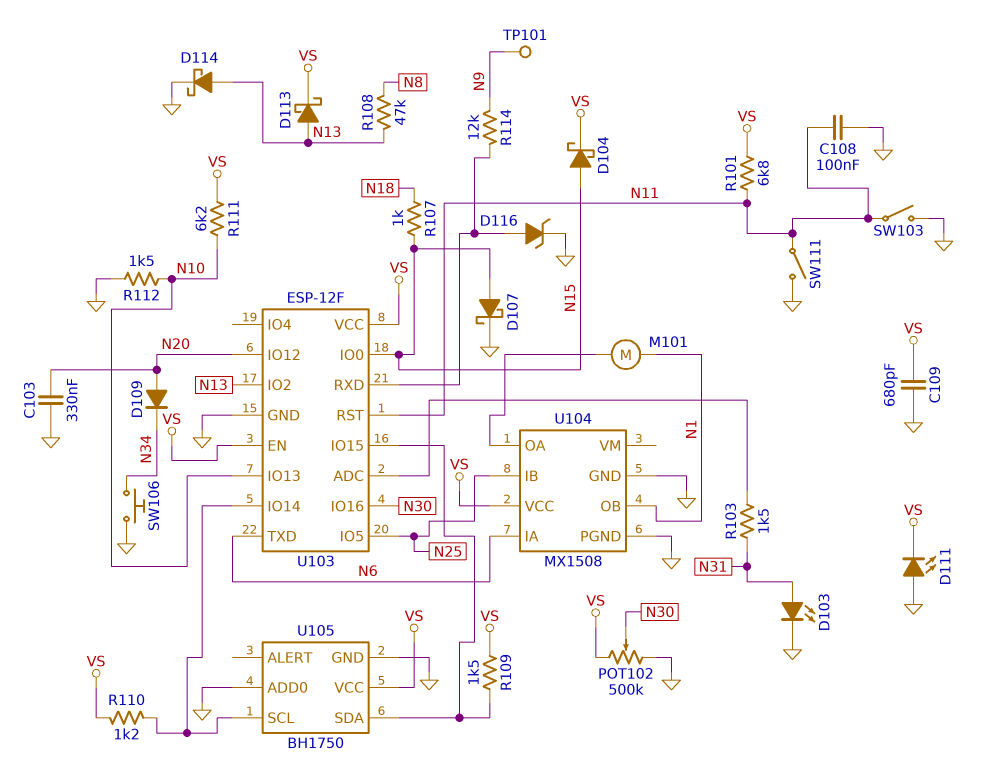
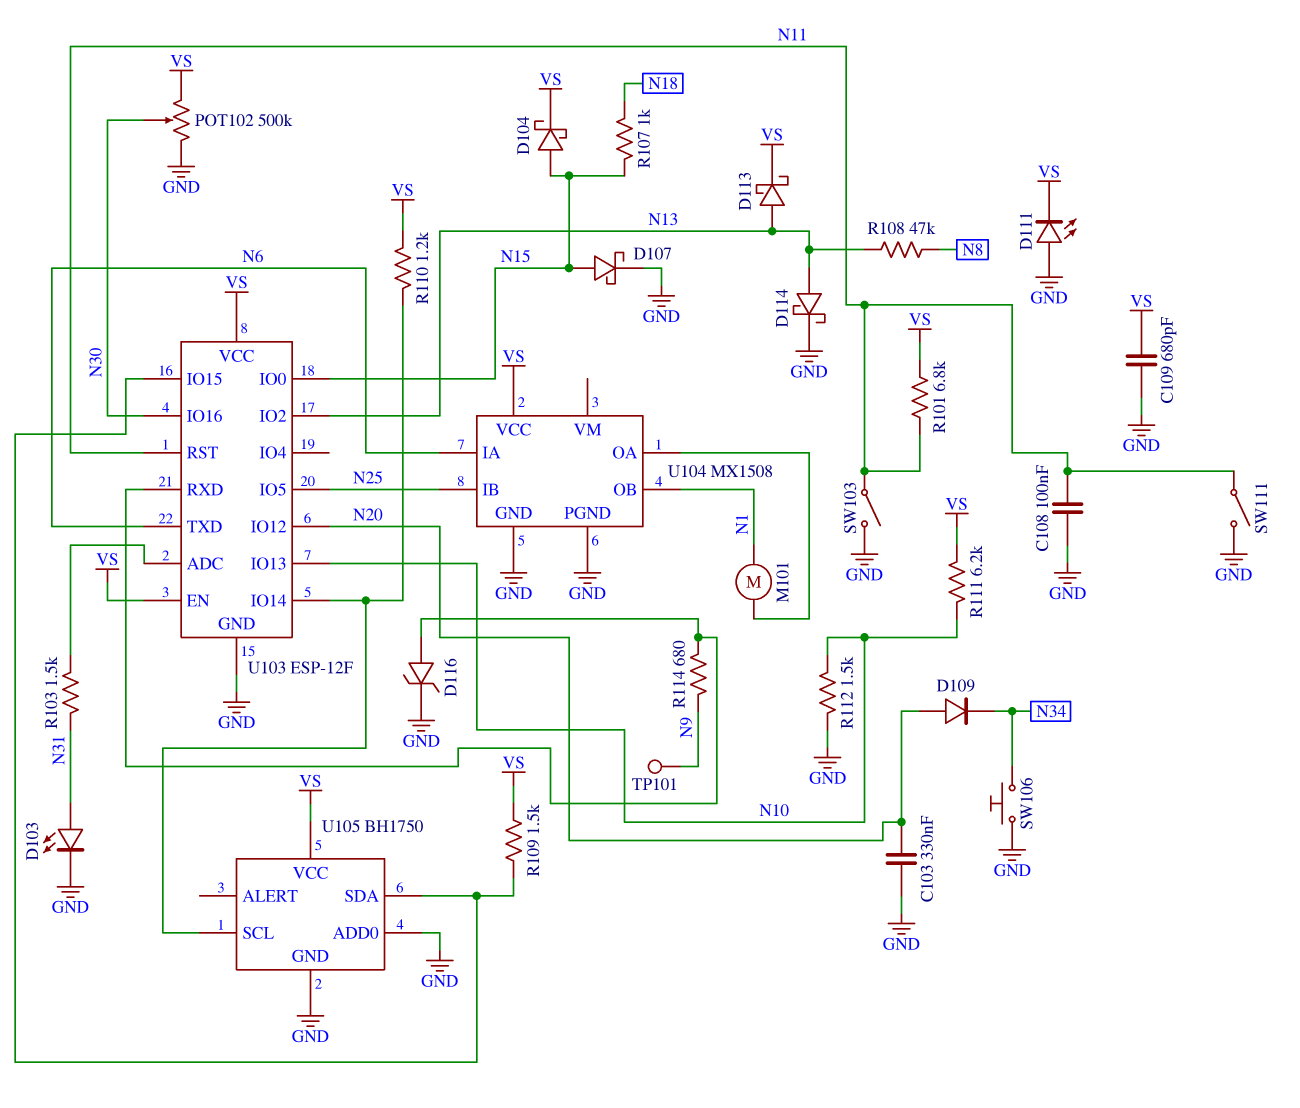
R114: 12k (N9, U103/RXD) -> 680 (N9, U103/RXD)

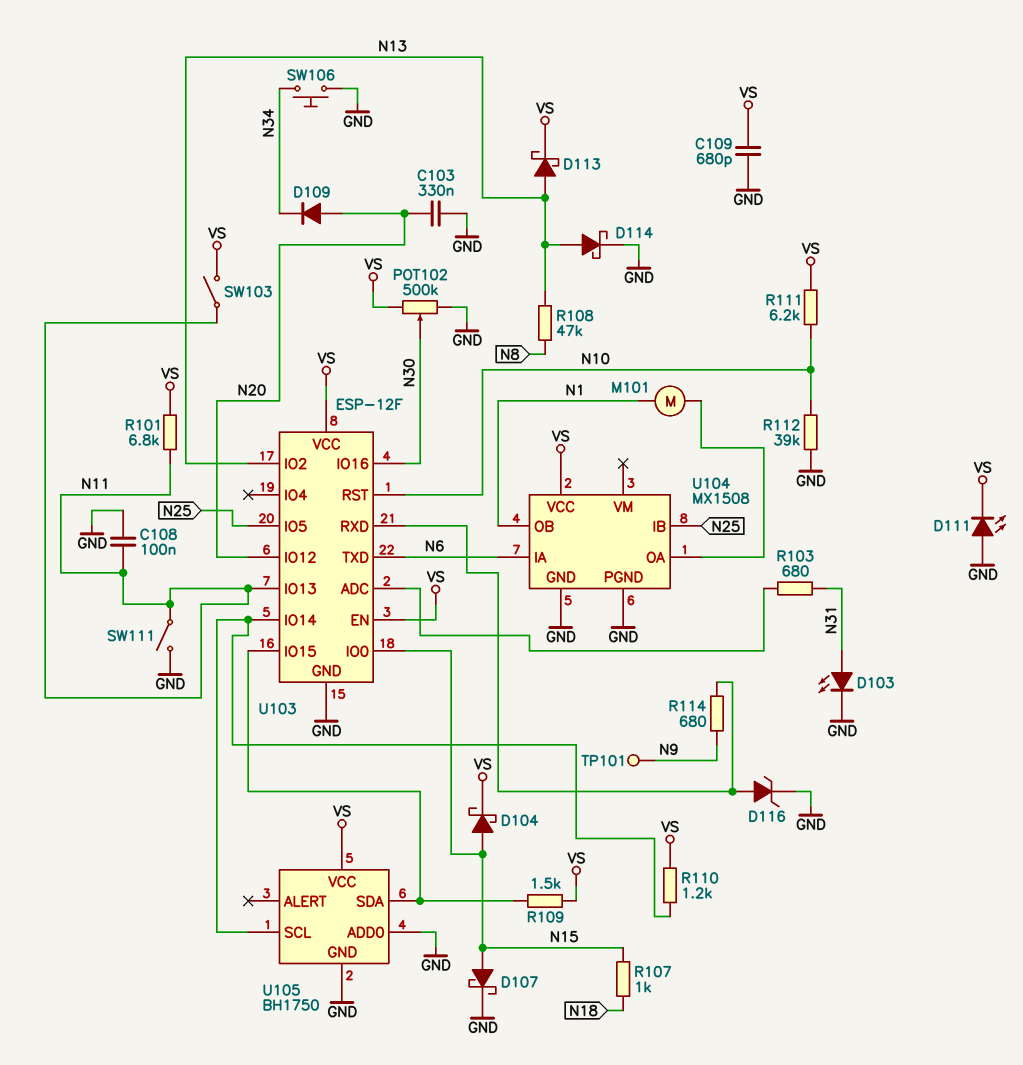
R103: 1.5k (N31, U103/ADC) -> 680 (N31, U103/ADC)
R112: 1.5k (GND, N10) -> 39k (GND, N10)
SW103: switch (GND, N11) -> switch (N11, VS)
U103 pin IO13: N10 -> N11
U103 pin RST: N11 -> N10

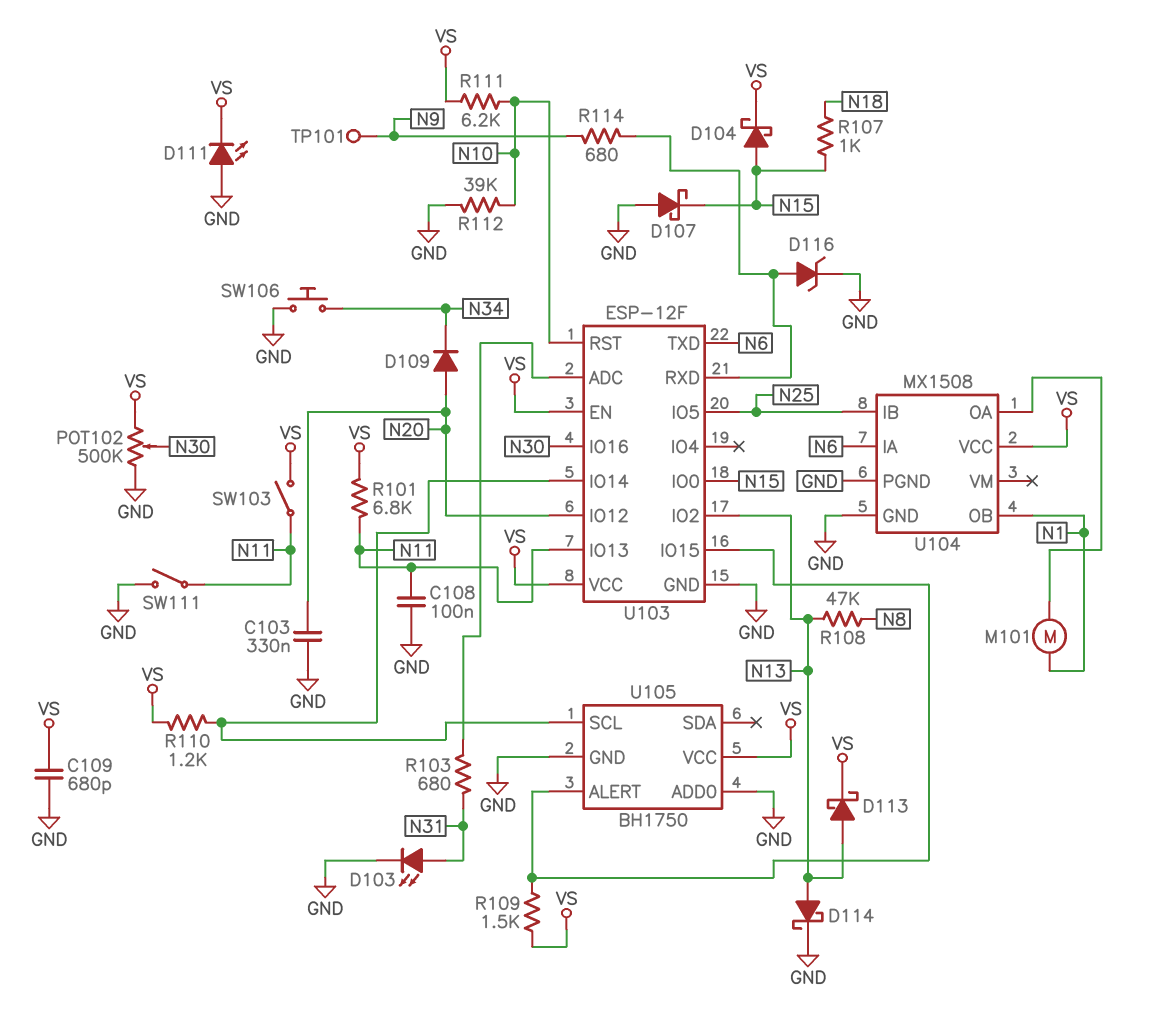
D107: schottky (A N15, K GND) -> schottky (A GND, K N15)
U105 pin ALERT: none -> U103/IO15
U105 pin SDA: U103/IO15 -> none

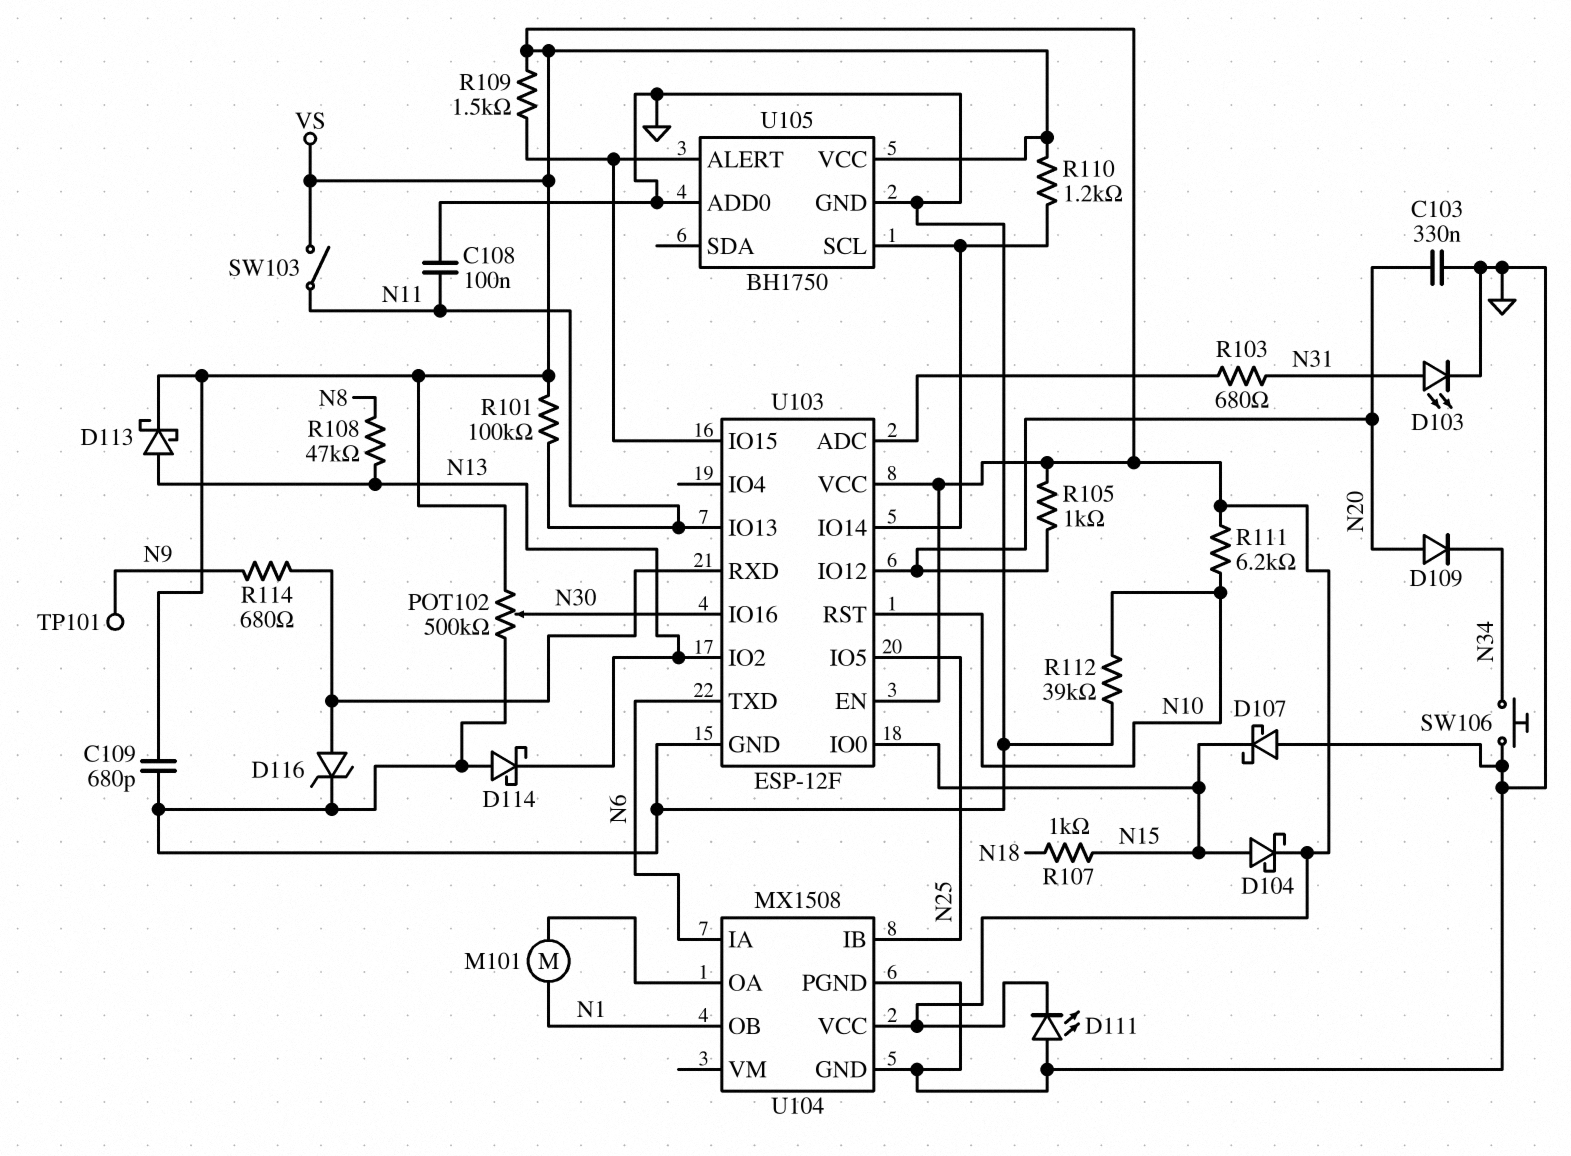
D114: schottky (A N13, K GND) -> schottky (A GND, K N13)
R101: 6.8k (N11, VS) -> 100k (N11, VS)
R105: none -> 1k (N20, VS)
SW111: switch (GND, N11) -> none

